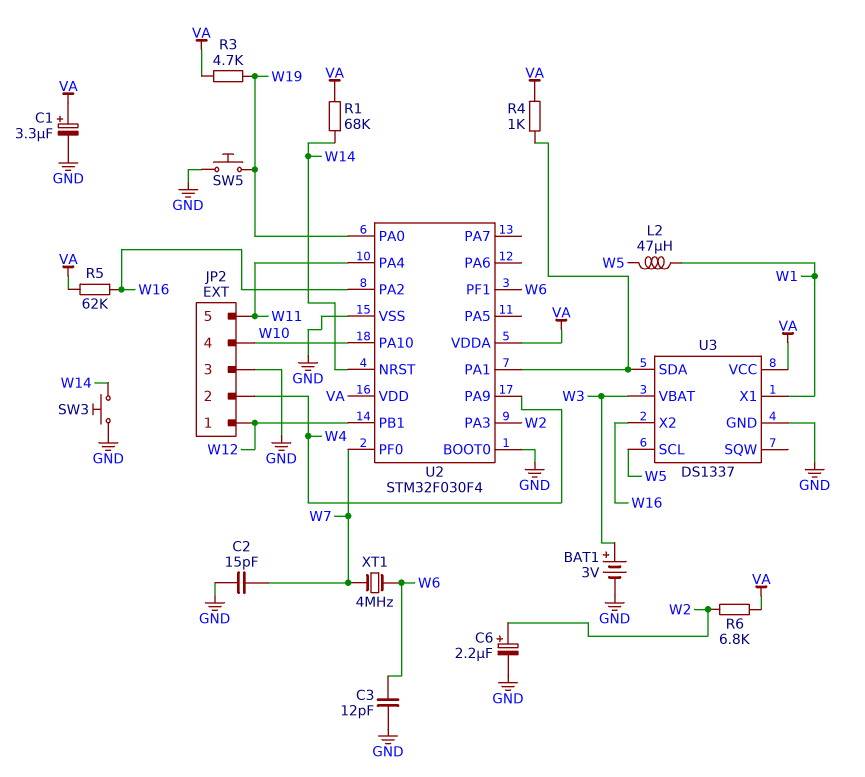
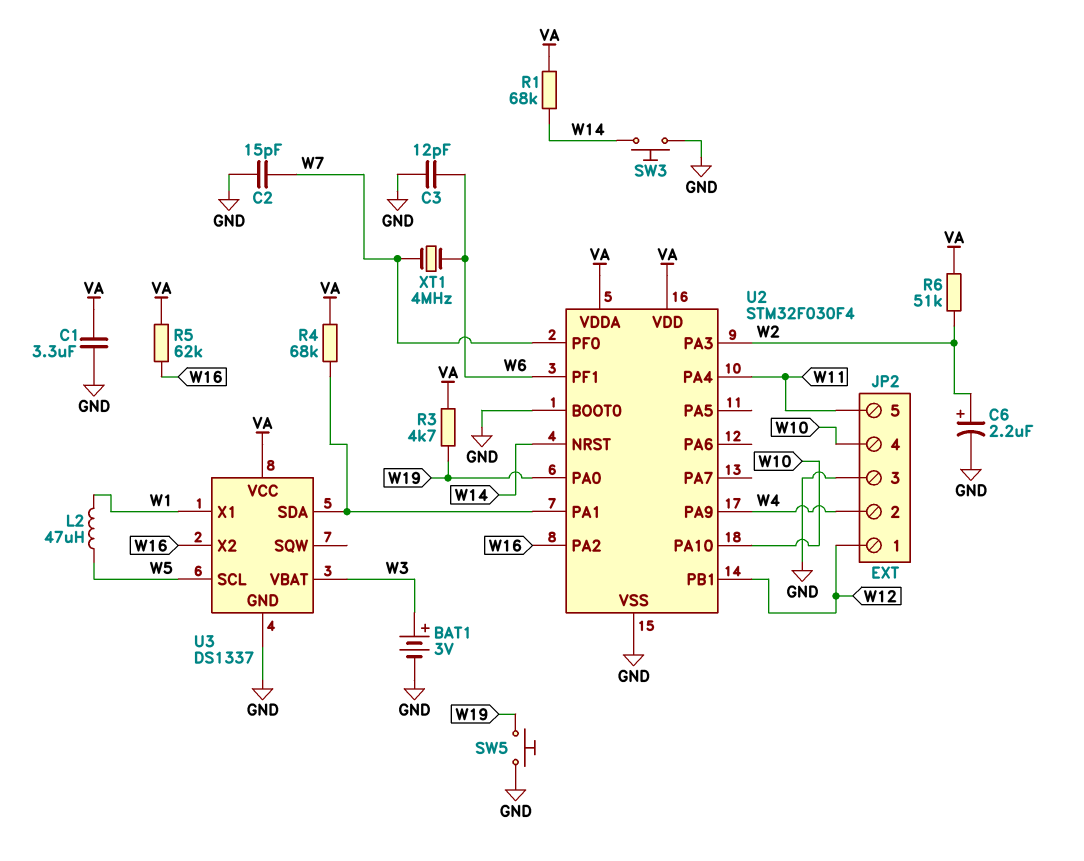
C1: 3.3uF (plus VA, minus GND) -> 3.3uF (GND, VA)
R4: 1k (U2/PA1, VA) -> 68k (U2/PA1, VA)
R6: 6.8k (VA, W2) -> 51k (VA, W2)

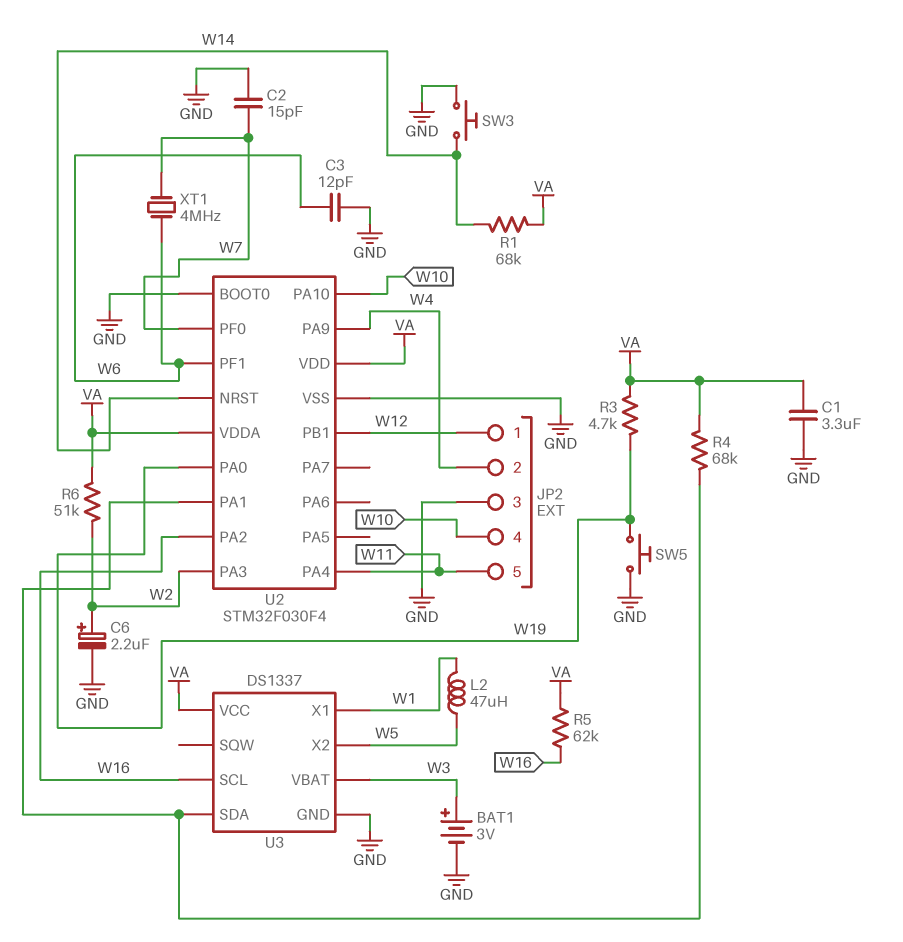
U3 pin SCL: W5 -> W16
U3 pin X2: W16 -> W5

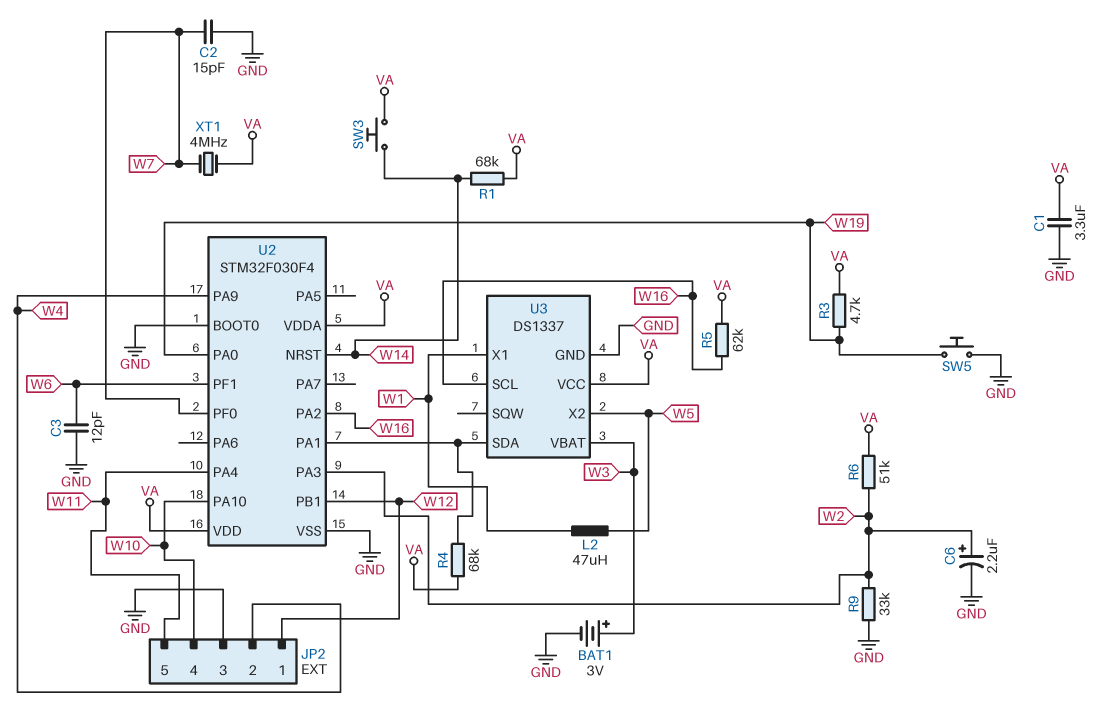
R9: none -> 33k (GND, W2)
SW3: button (GND, W14) -> button (VA, W14)
XT1: 4MHz (W6, W7) -> 4MHz (VA, W7)

